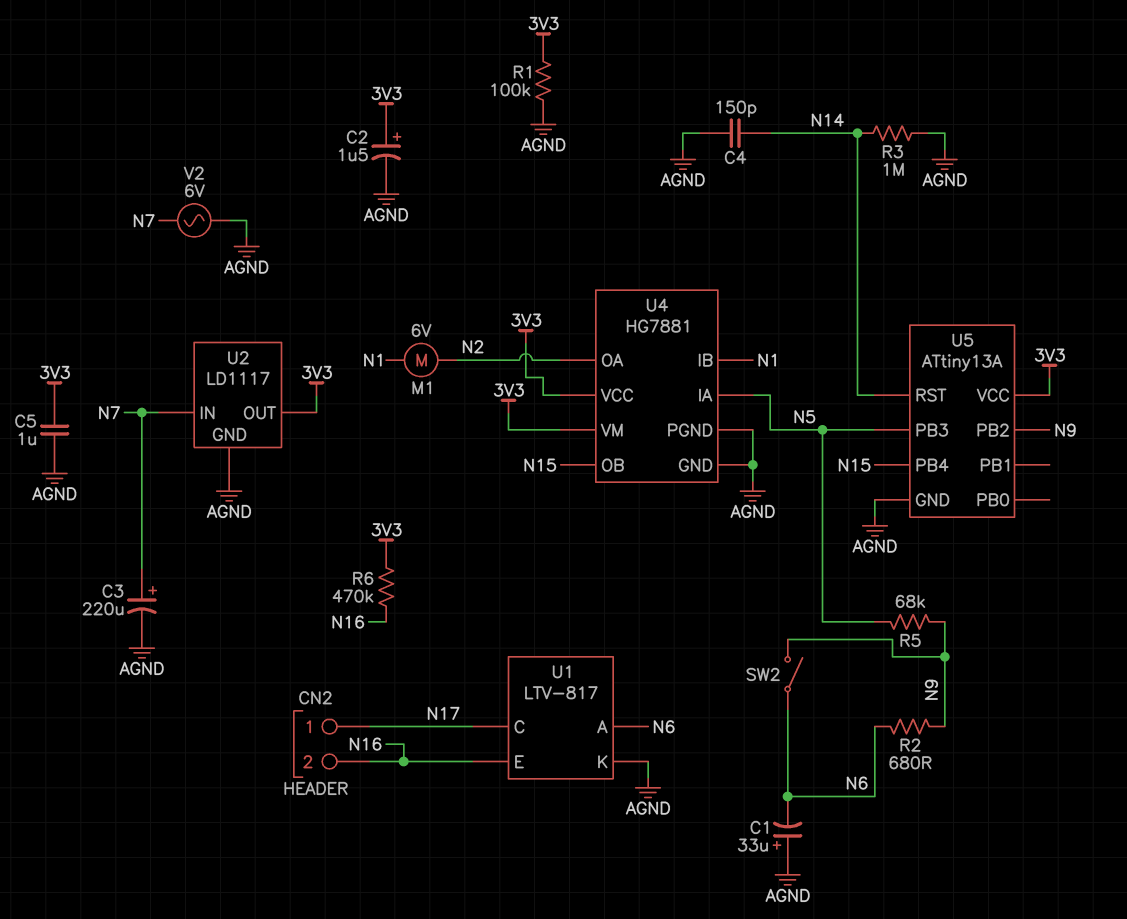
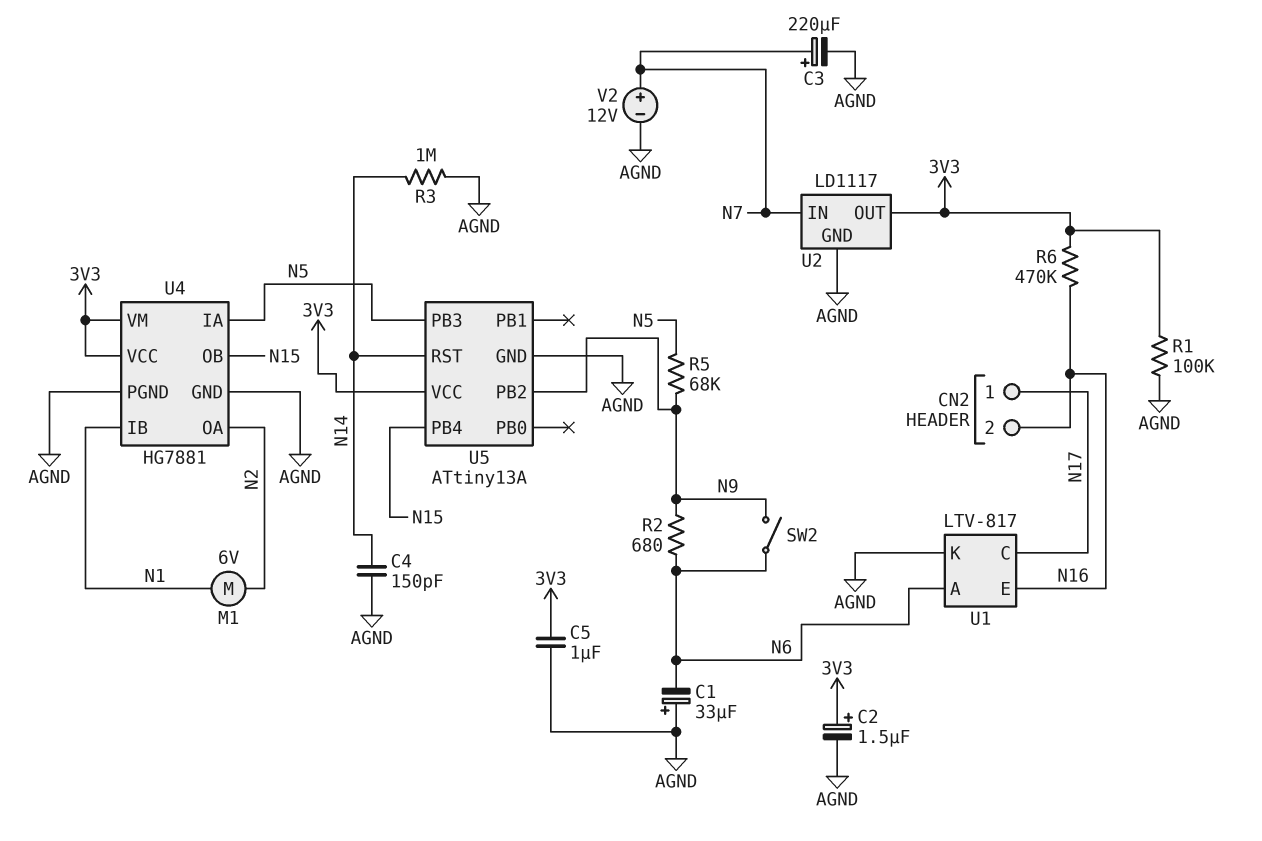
V2: AC 6V (AGND, N7) -> 12V (plus N7, minus AGND)

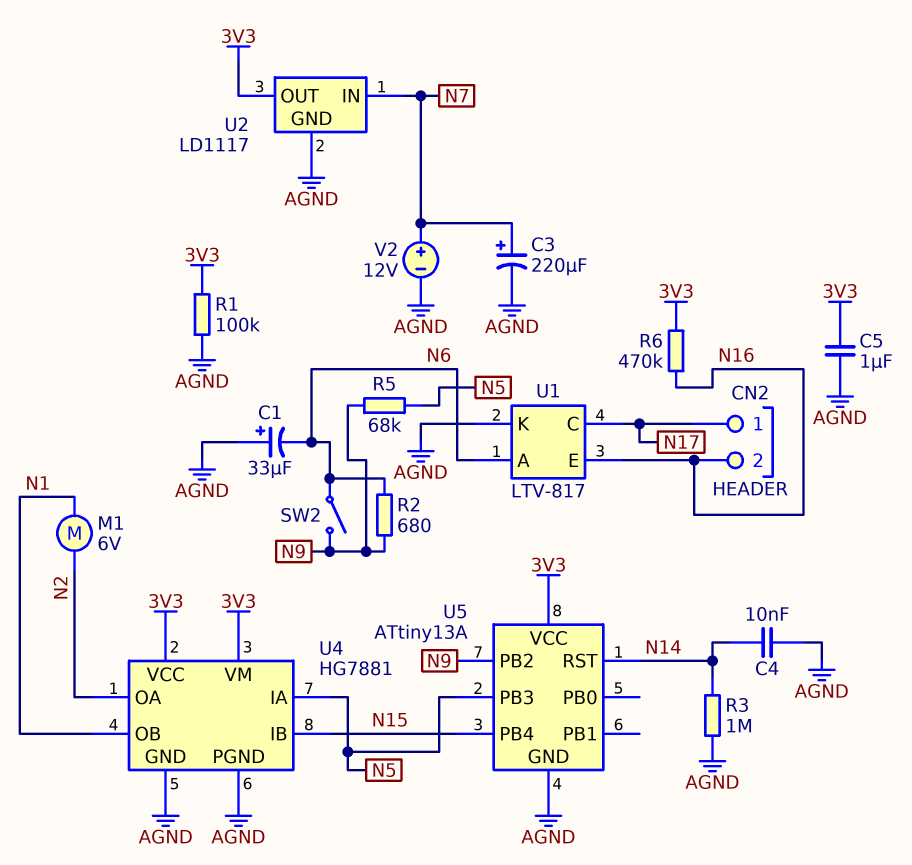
C2: 1.5uF (plus 3V3, minus AGND) -> none
C4: 150pF (AGND, N14) -> 10nF (AGND, N14)
U4 pin IB: N1 -> N15
U4 pin OB: N15 -> N1

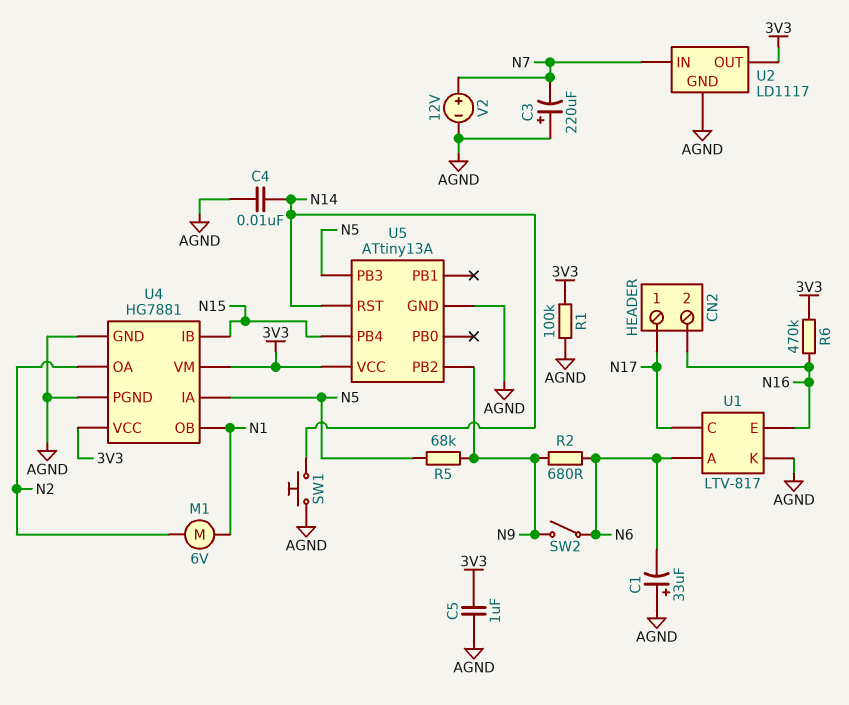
C3: 220uF (plus N7, minus AGND) -> 220uF (plus AGND, minus N7)
R3: 1M (AGND, N14) -> none
SW1: none -> button (AGND, N14)

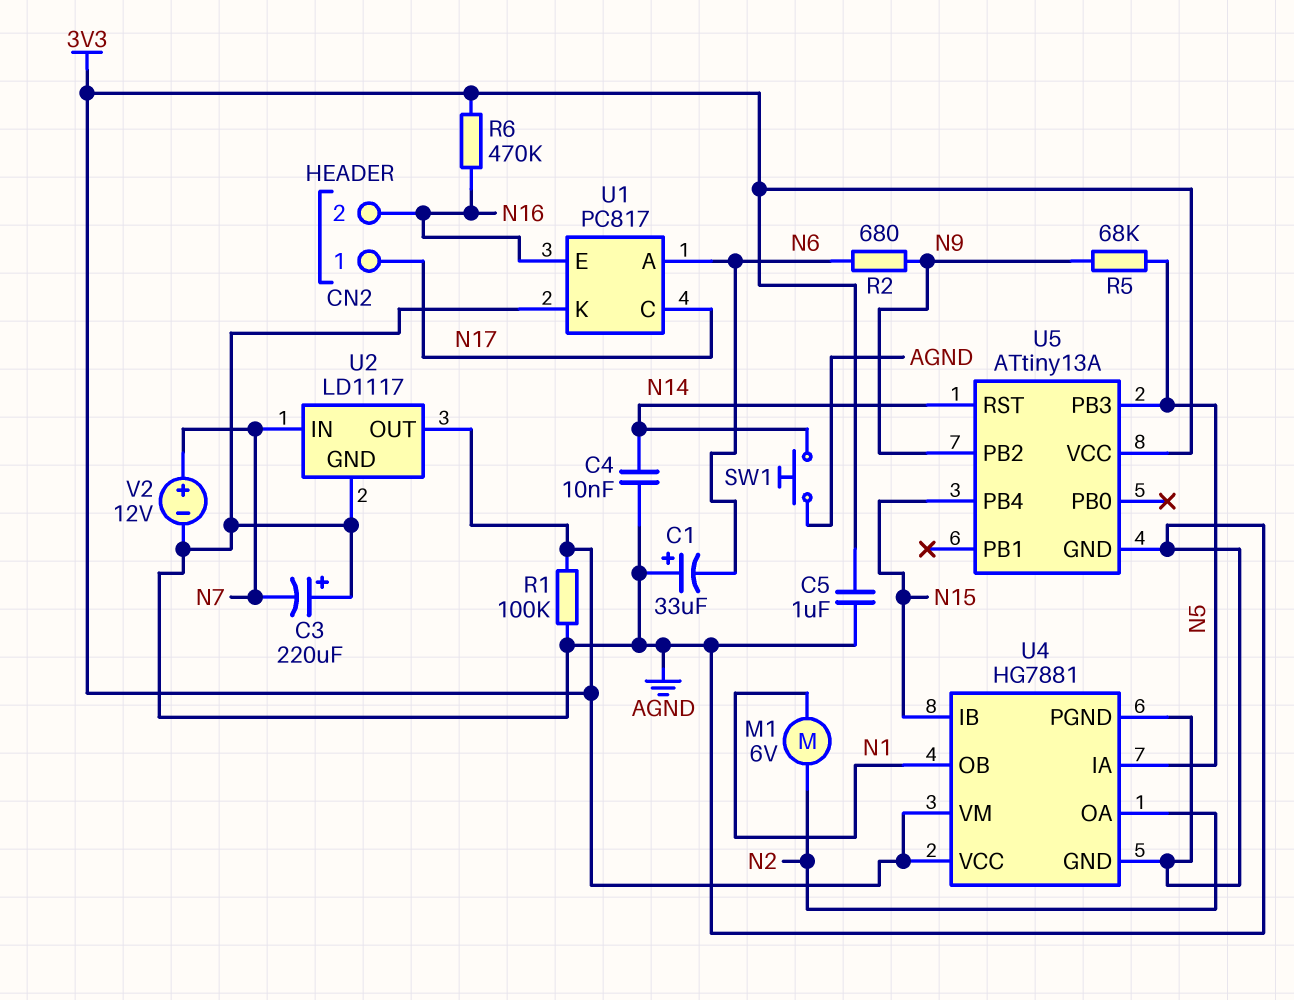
SW2: switch (N6, N9) -> none
U1: LTV-817 -> PC817

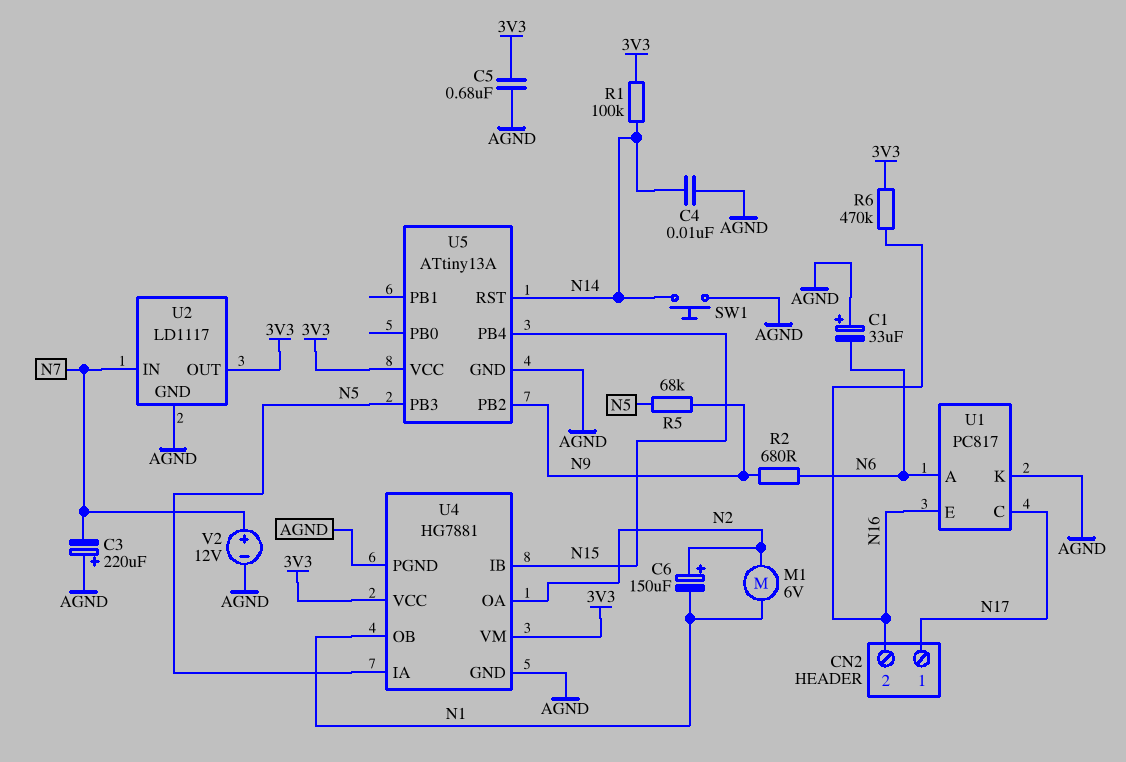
C5: 1uF (3V3, AGND) -> 680nF (3V3, AGND)
C6: none -> 150uF (plus N2, minus N1)
R1: 100k (3V3, AGND) -> 100k (3V3, N14)

